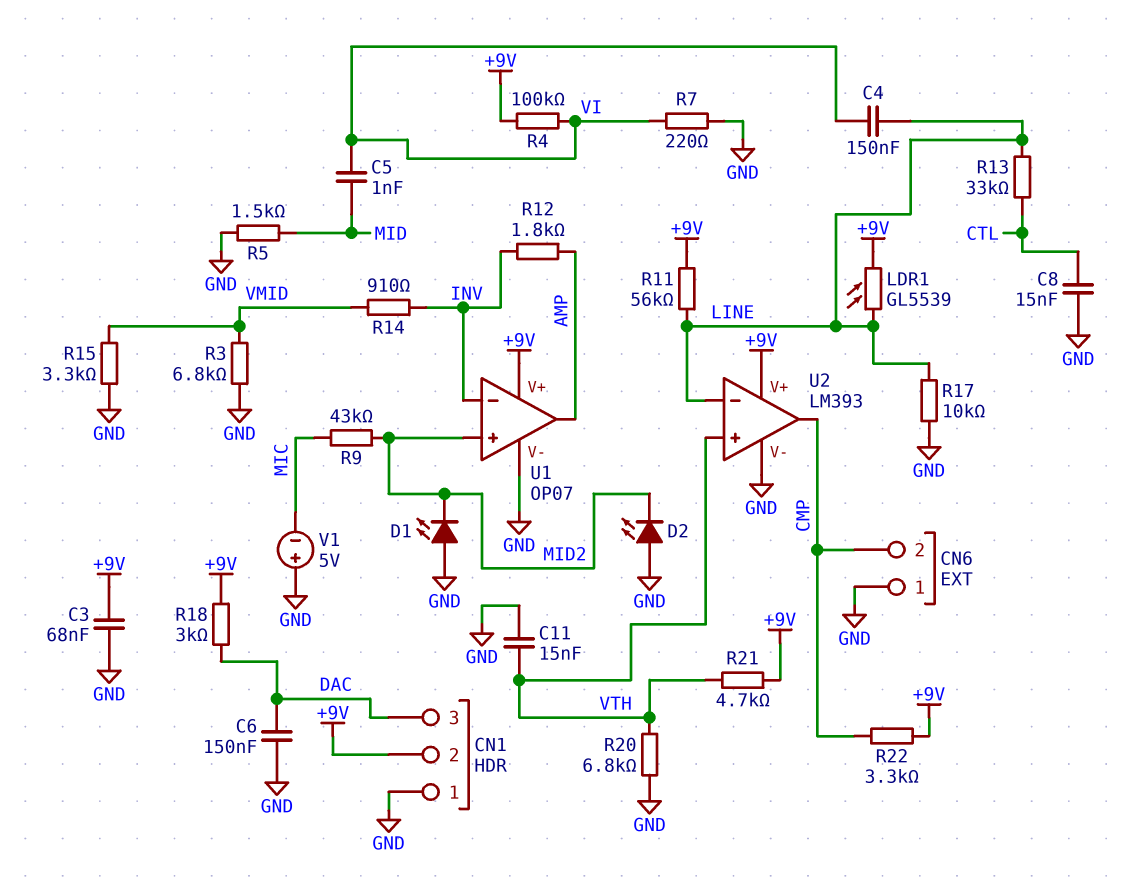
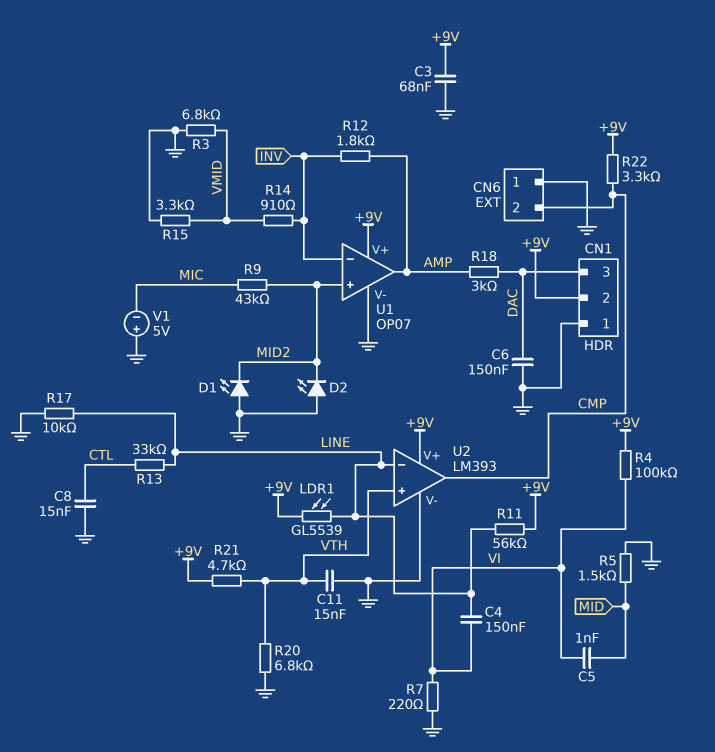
R18: 3k (+9V, DAC) -> 3k (AMP, DAC)

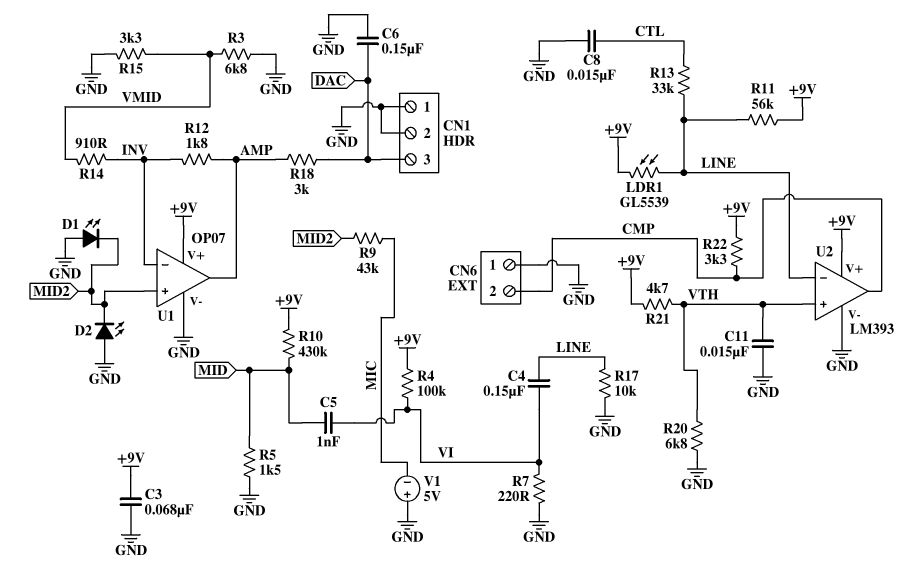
CN1 pin 2: +9V -> GND
R10: none -> 430k (+9V, MID)

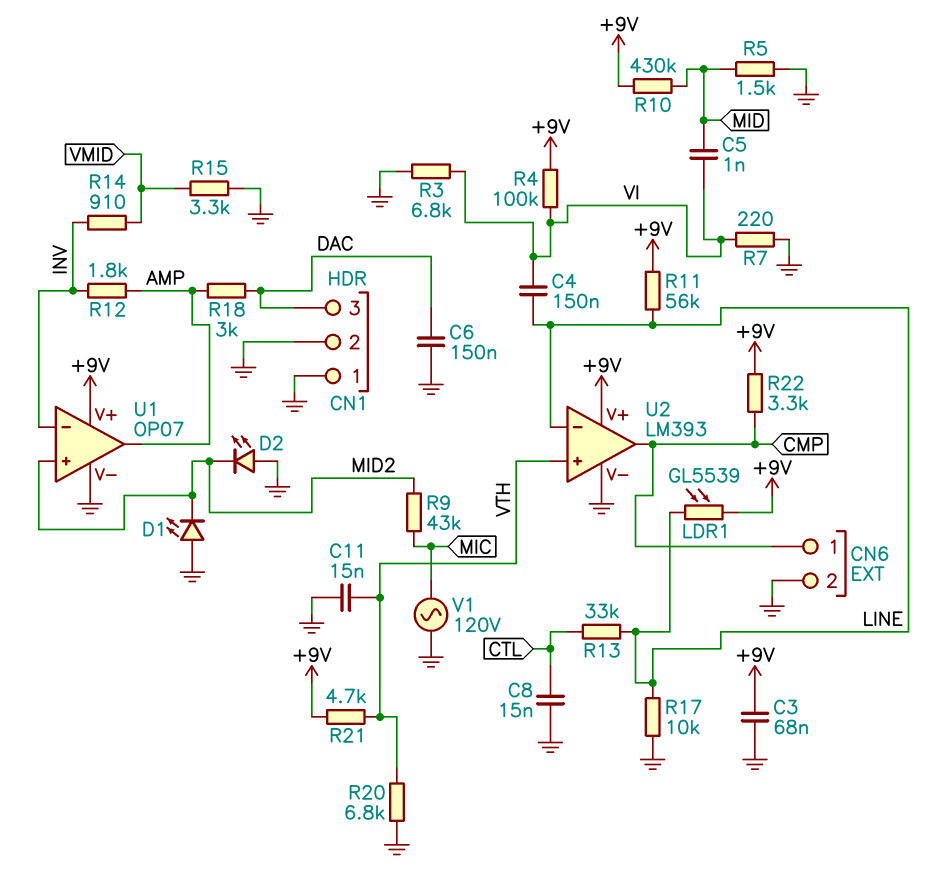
CN6 pin 1: GND -> CMP
CN6 pin 2: CMP -> GND
R3: 6.8k (GND, VMID) -> 6.8k (GND, VI)
V1: 5V (plus GND, minus MIC) -> AC 120V (GND, MIC)

